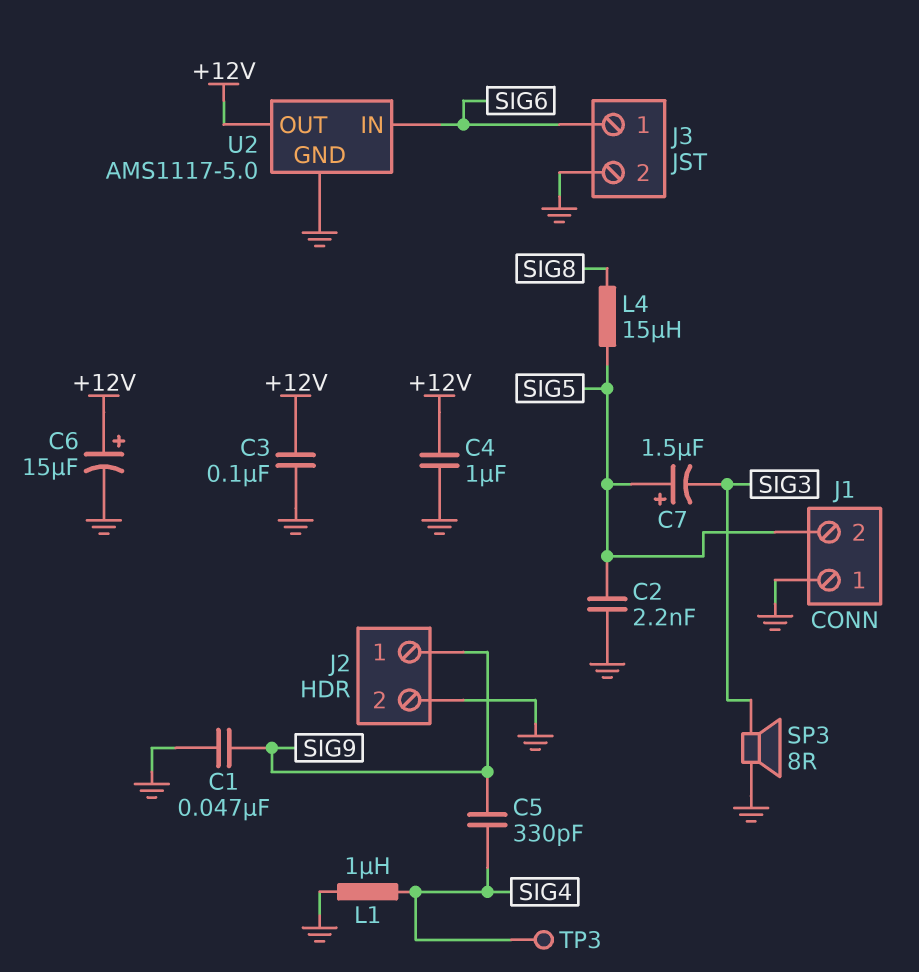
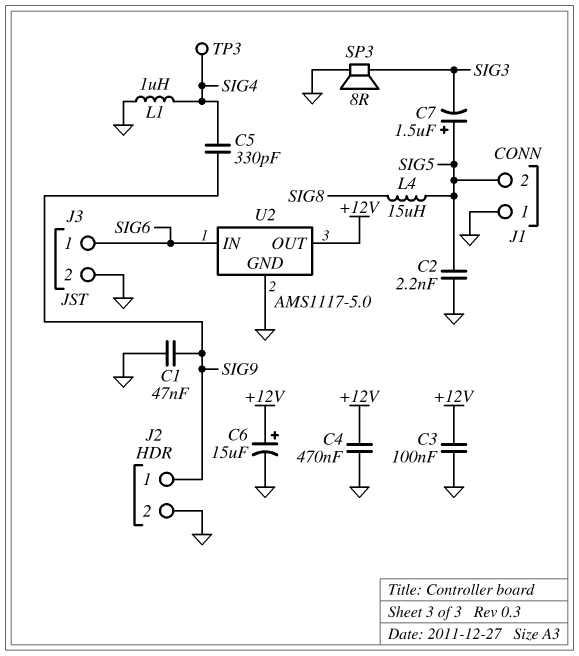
C4: 1uF (+12V, GND) -> 470nF (+12V, GND)

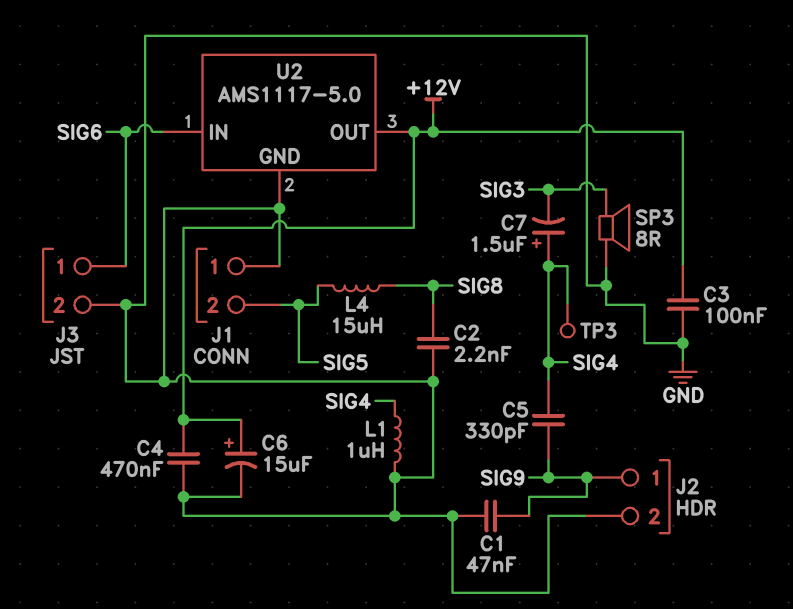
C2: 2.2nF (GND, SIG5) -> 2.2nF (GND, SIG8)
C7: 1.5uF (plus SIG5, minus SIG3) -> 1.5uF (plus SIG4, minus SIG3)

